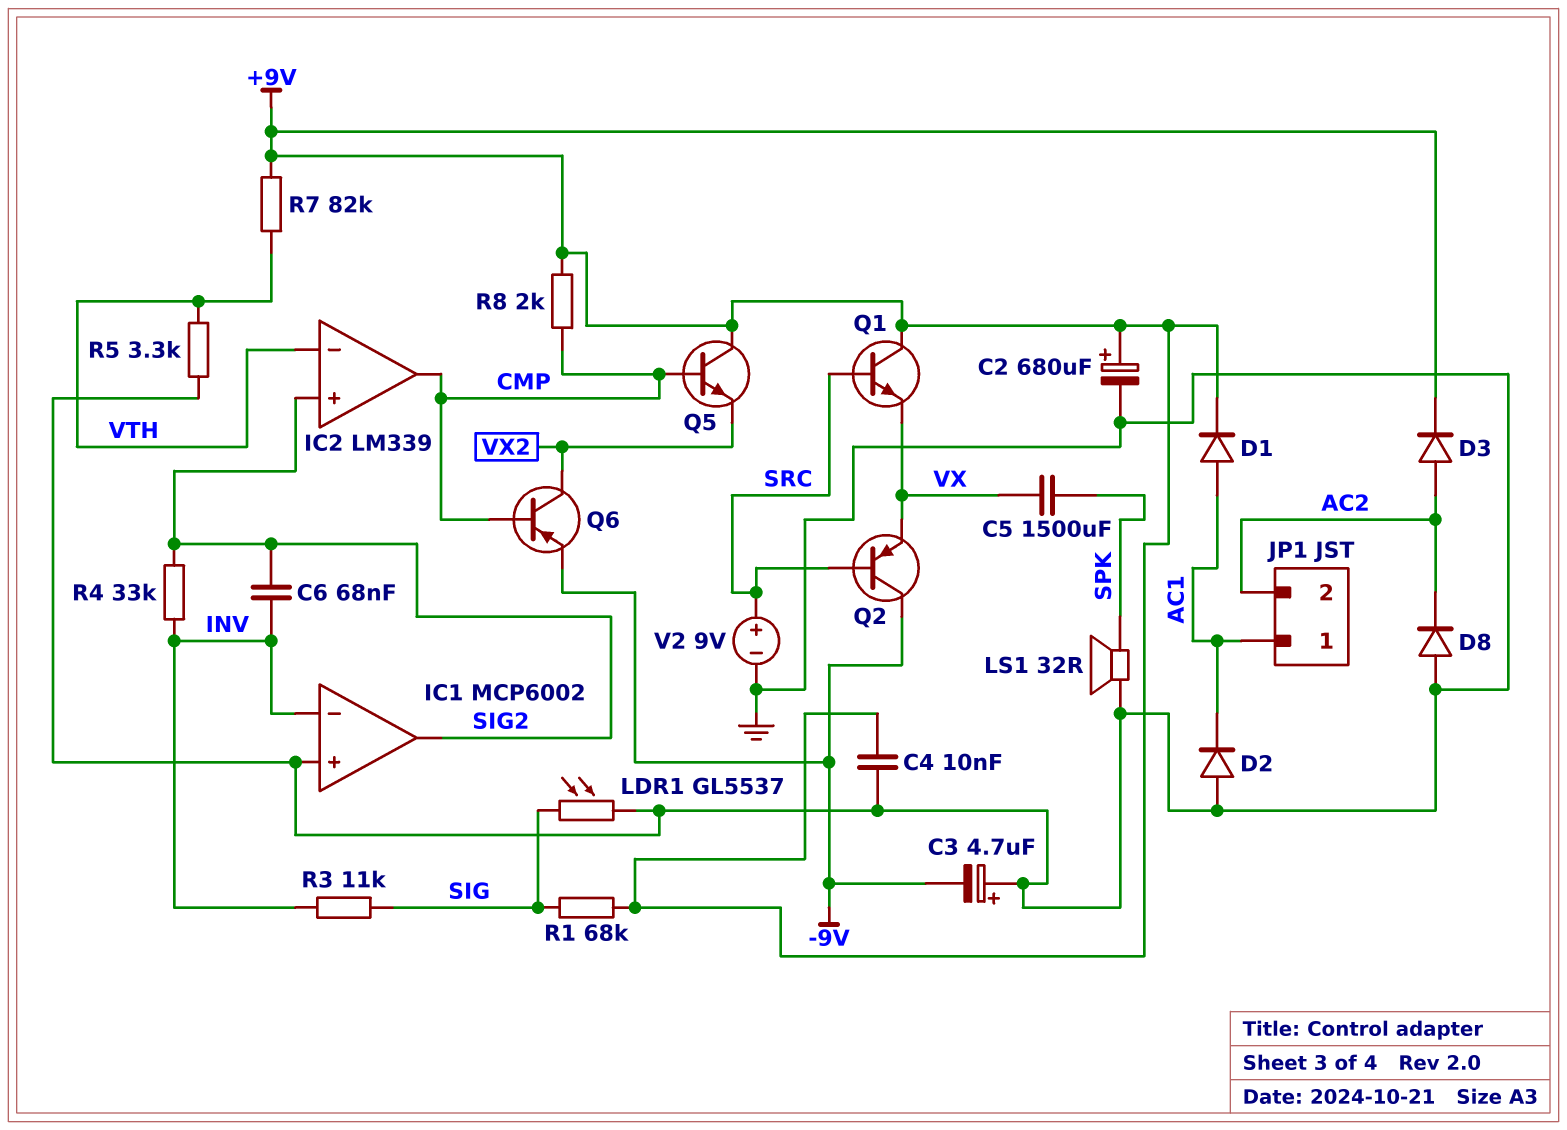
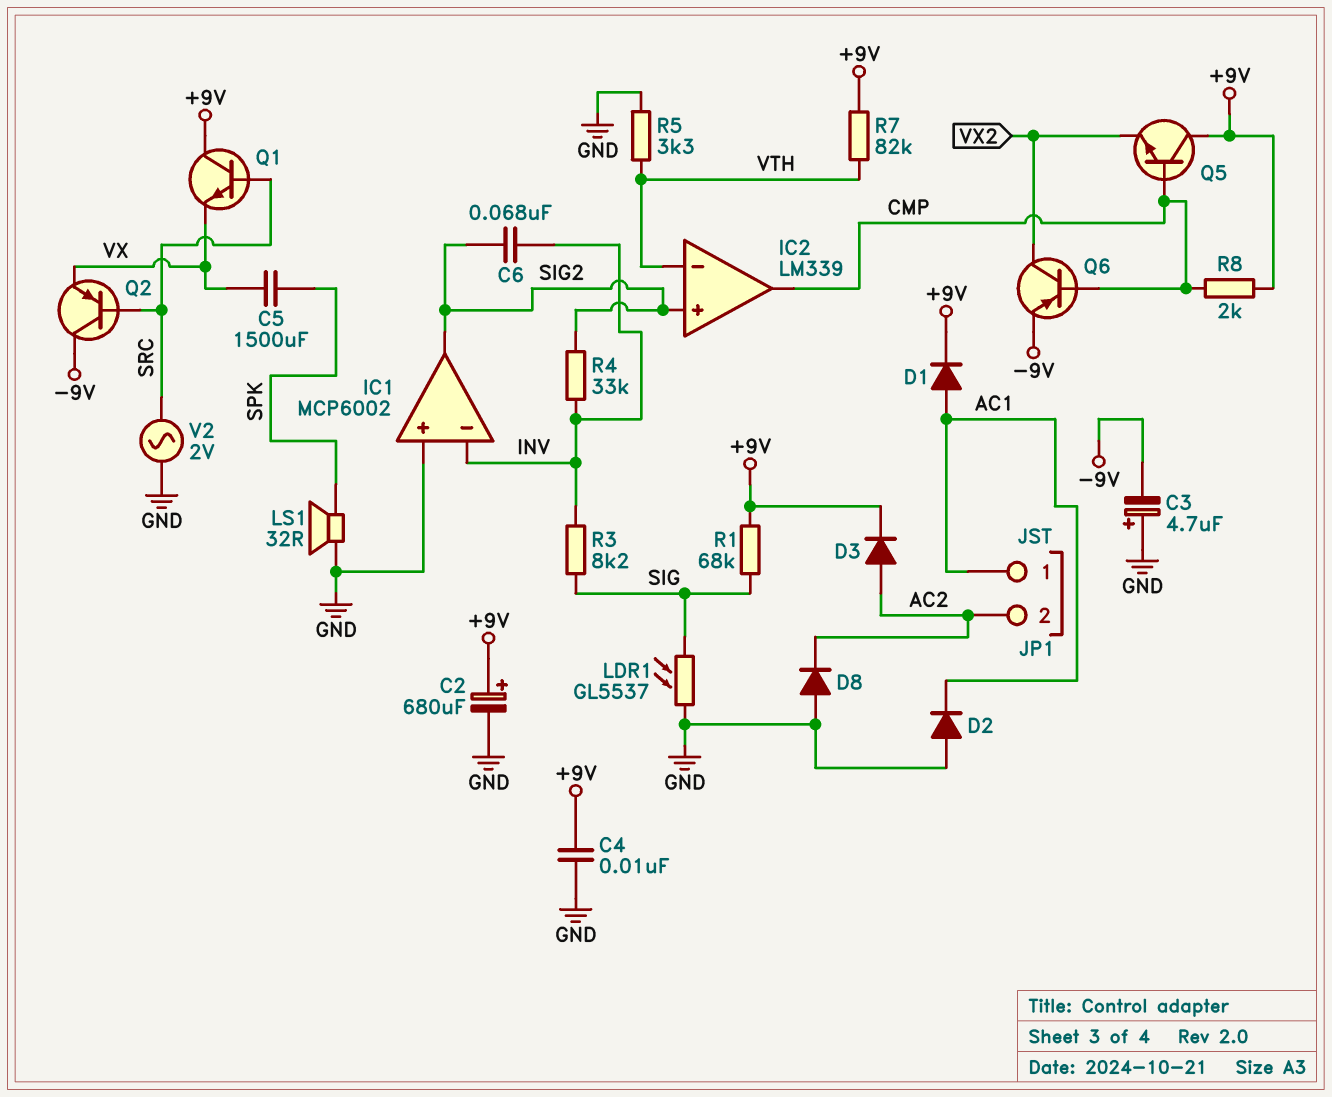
R3: 11k (INV, SIG) -> 8.2k (INV, SIG)
V2: 9V (plus SRC, minus GND) -> AC 2V (GND, SRC)

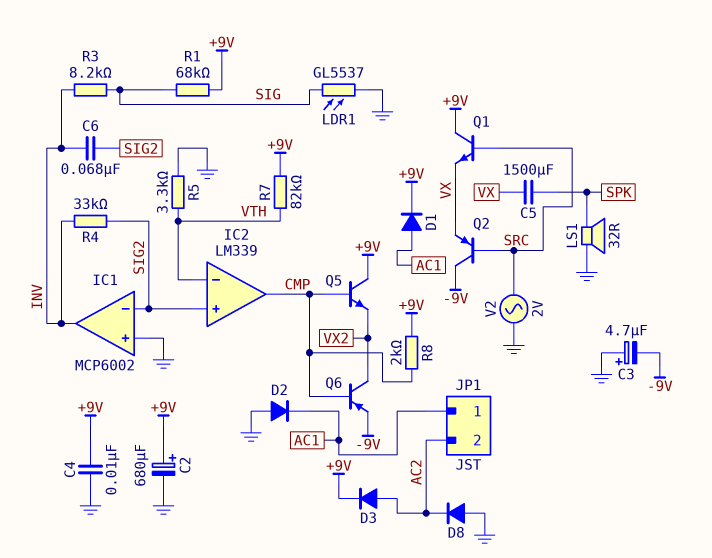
IC1 pin in-: INV -> SIG2
IC1 pin out: SIG2 -> INV

